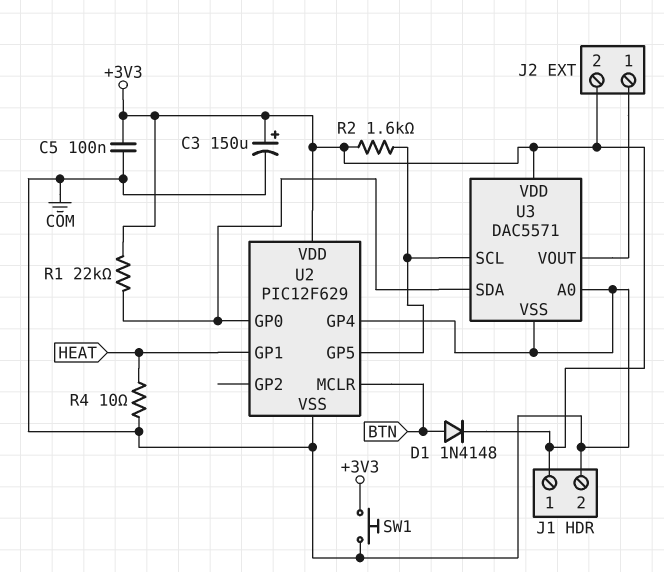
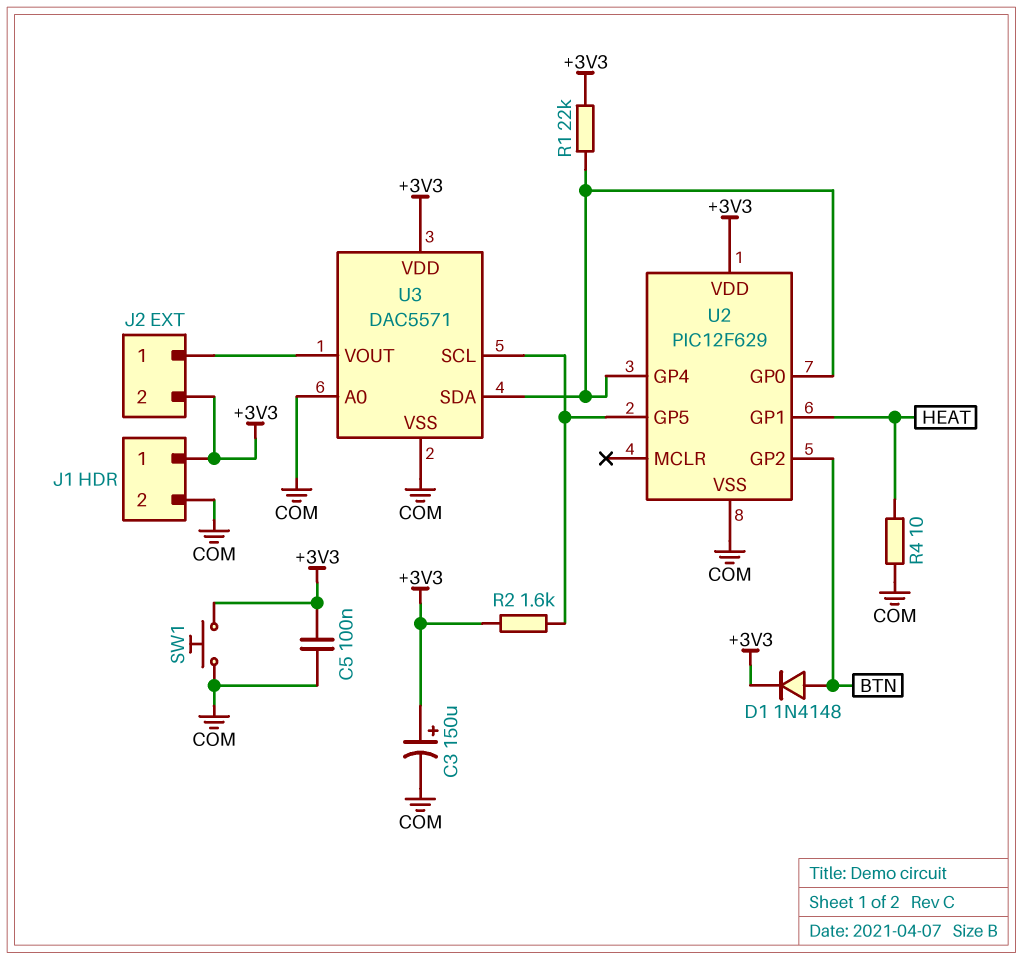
U2 pin GP2: none -> BTN
U2 pin GP4: COM -> U2/GP0
U2 pin MCLR: BTN -> none

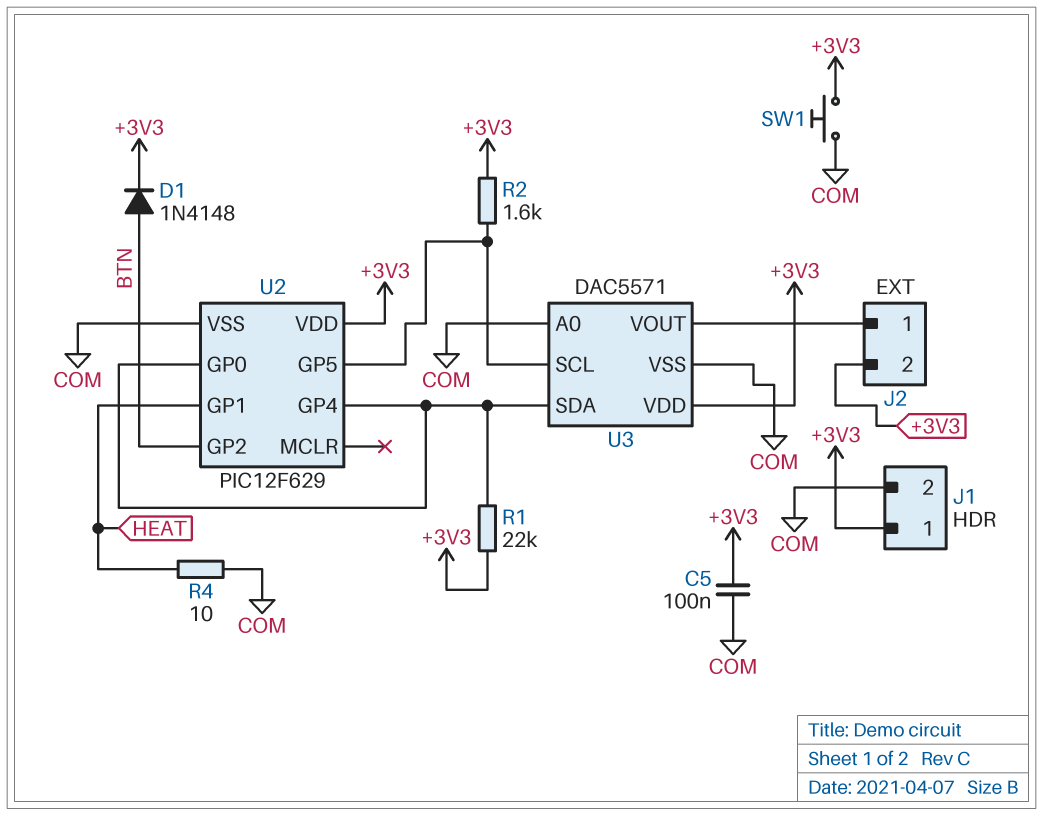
C3: 150uF (plus +3V3, minus COM) -> none

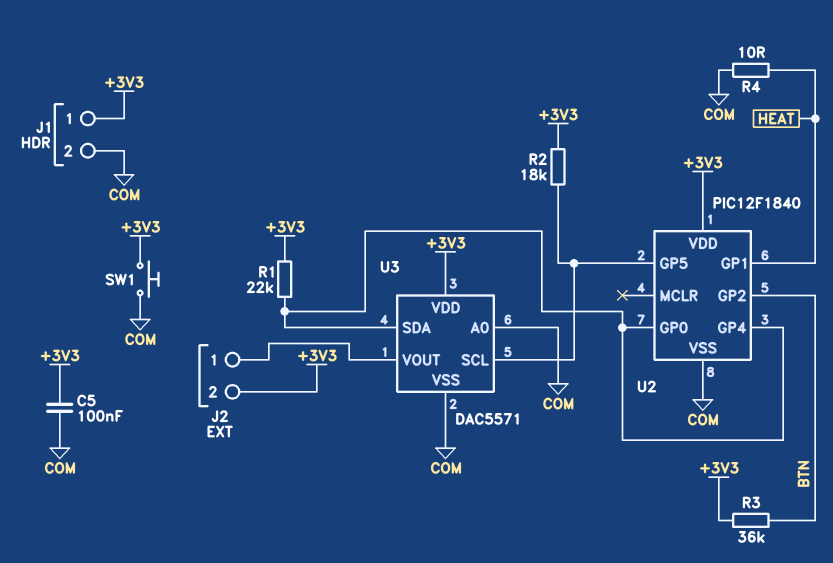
D1: diode 1N4148 (A BTN, K +3V3) -> none
R2: 1.6k (+3V3, U2/GP5) -> 18k (+3V3, U2/GP5)
R3: none -> 36k (+3V3, BTN)
U2: PIC12F629 -> PIC12F1840

